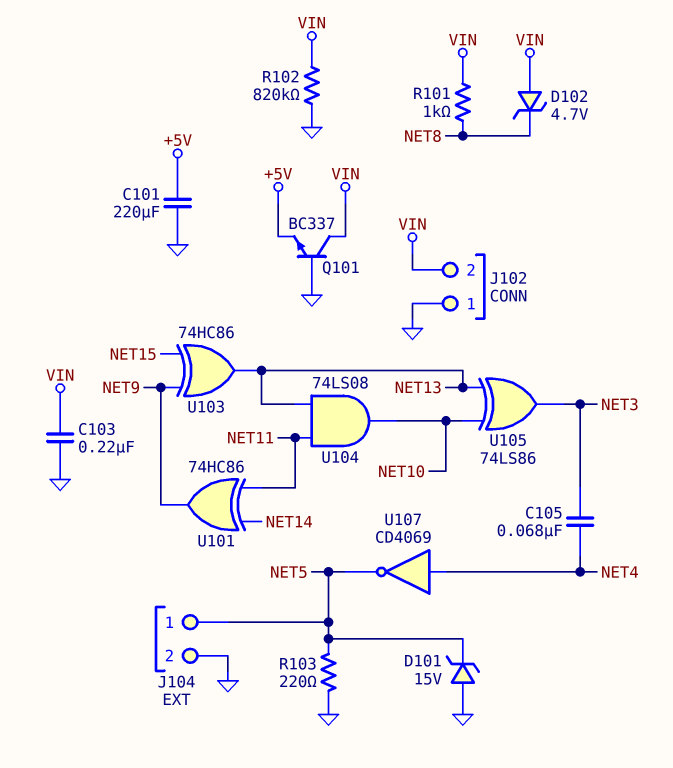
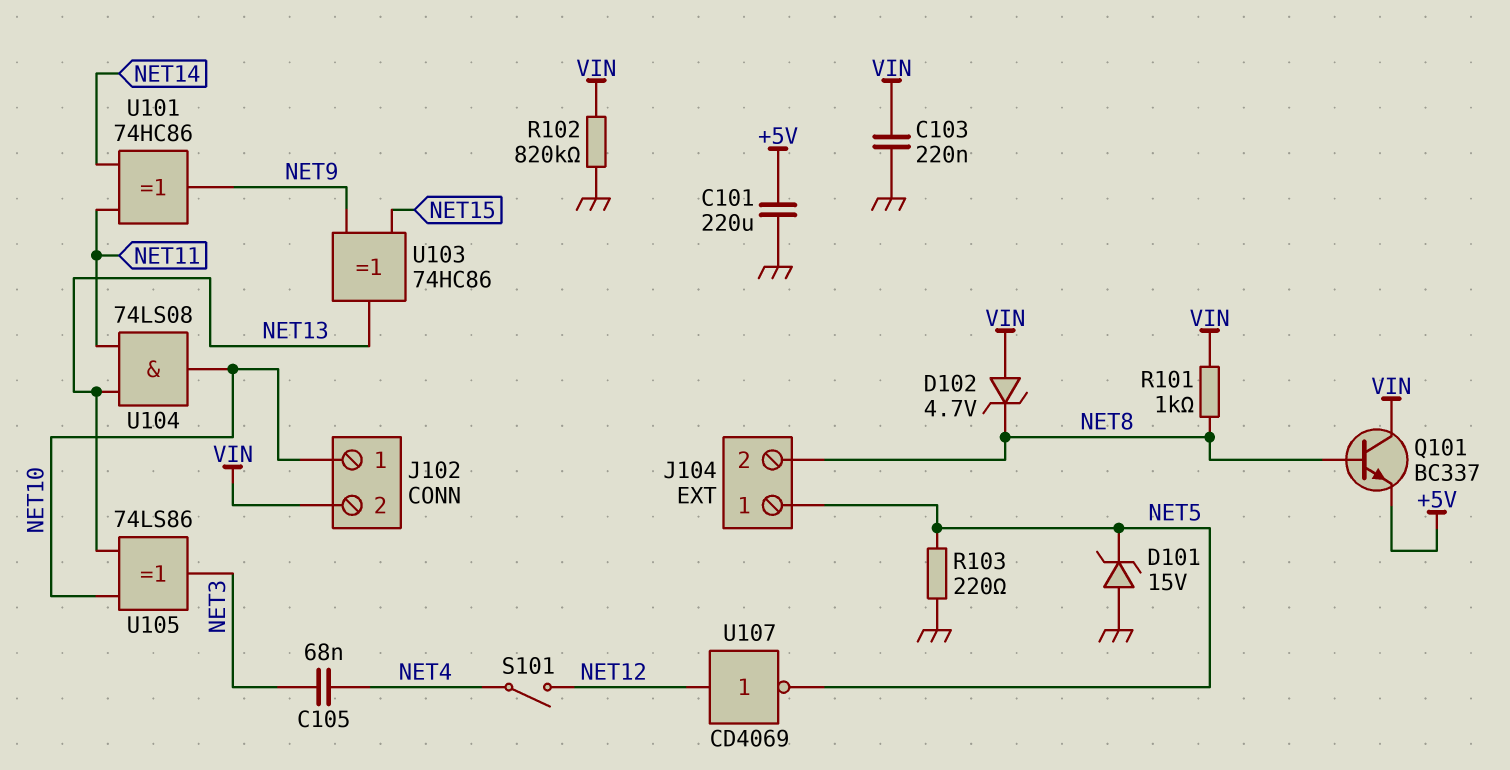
J102 pin 1: GND -> NET10
J104 pin 2: GND -> NET8
Q101: NPN BC337 (B GND, C VIN, E +5V) -> NPN BC337 (B NET8, C VIN, E +5V)
S101: none -> switch (NET4, NET12)
U107: NOT CD4069 (in NET4, out NET5) -> NOT CD4069 (in NET12, out NET5)

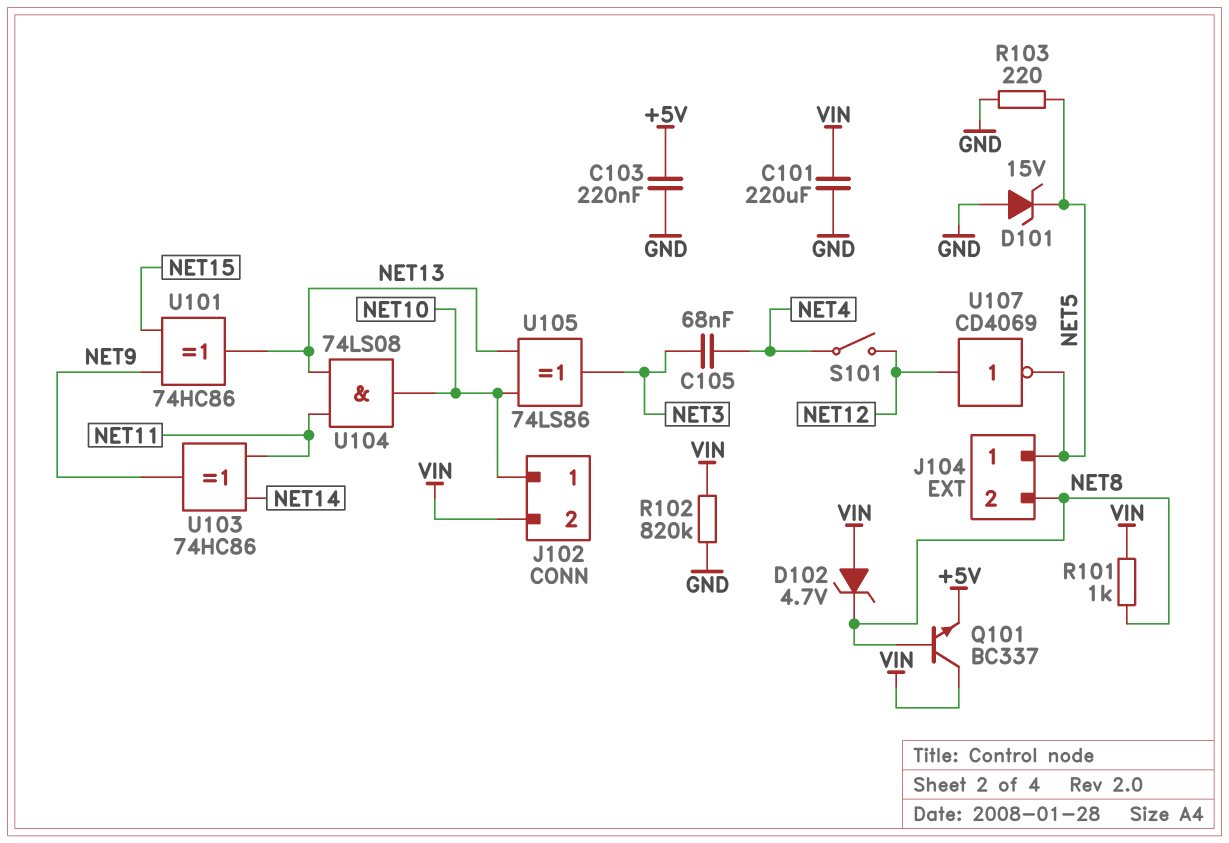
C101: 220uF (+5V, GND) -> 220uF (GND, VIN)
C103: 220nF (GND, VIN) -> 220nF (+5V, GND)
U101: XOR 74HC86 (in NET11, in NET14, out NET9) -> XOR 74HC86 (in NET9, in NET15, out NET13)
U103: XOR 74HC86 (in NET9, in NET15, out NET13) -> XOR 74HC86 (in NET11, in NET14, out NET9)

